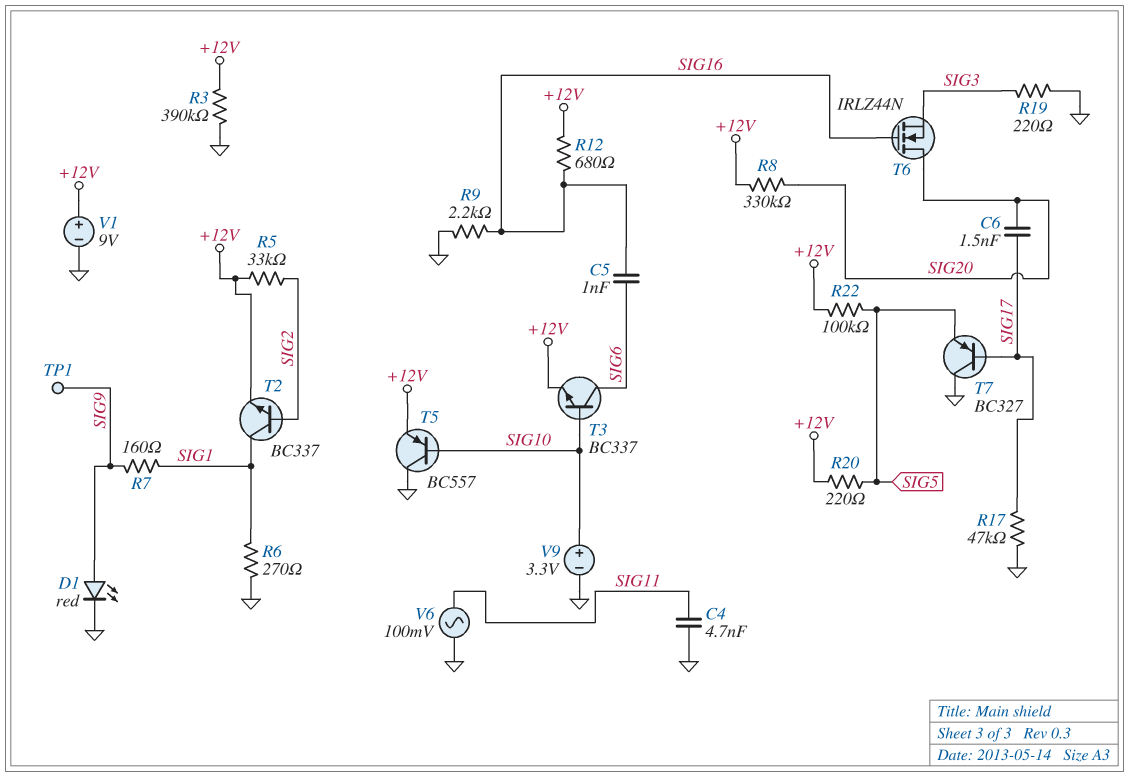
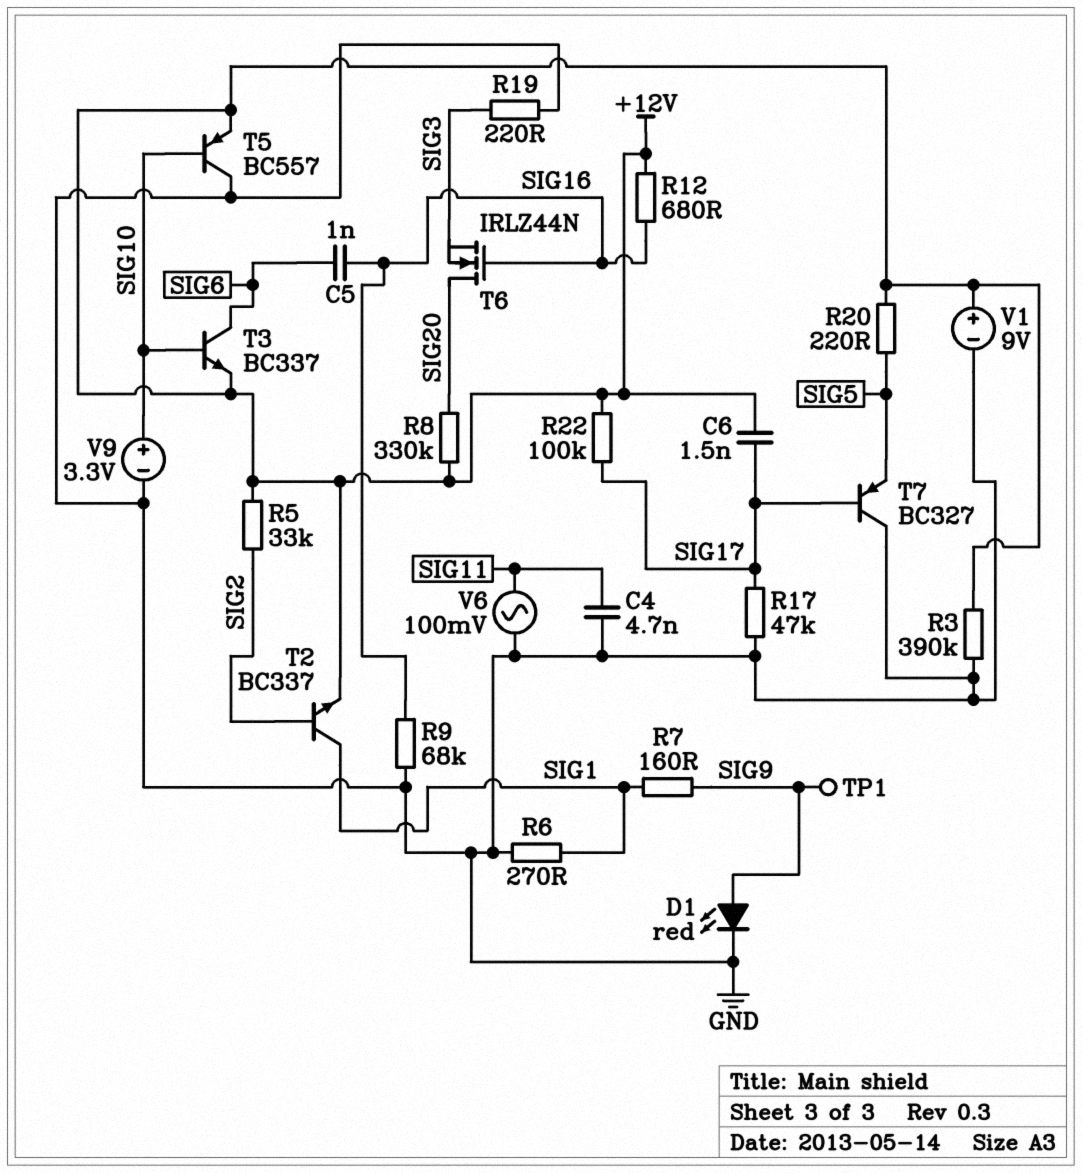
C6: 1.5nF (SIG17, SIG20) -> 1.5nF (+12V, SIG17)
R9: 2.2k (GND, SIG16) -> 68k (GND, SIG16)
R22: 100k (+12V, SIG5) -> 100k (+12V, SIG17)

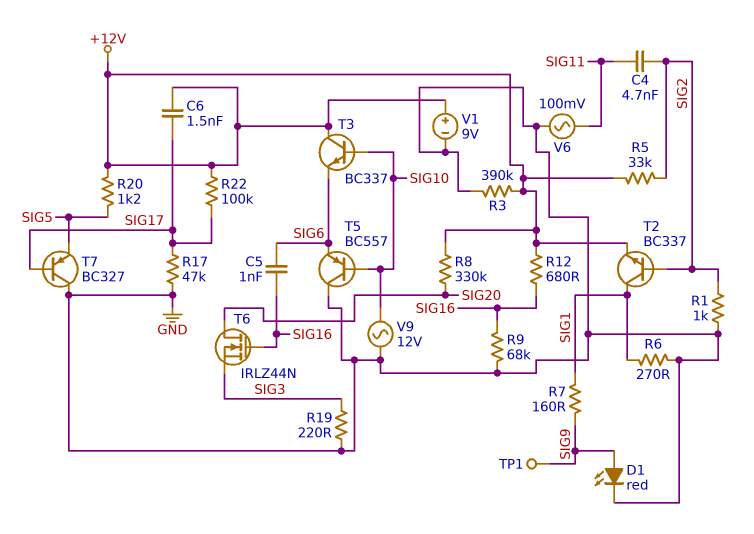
C4: 4.7nF (GND, SIG11) -> 4.7nF (SIG2, SIG11)
R1: none -> 1k (GND, SIG2)
R20: 220 (+12V, SIG5) -> 1.2k (+12V, SIG5)
T3: NPN BC337 (B SIG10, C SIG6, E +12V) -> NPN BC337 (B SIG10, C +12V, E SIG6)
T5: PNP BC557 (B SIG10, C GND, E +12V) -> PNP BC557 (B SIG10, C GND, E SIG6)
V9: 3.3V (plus SIG10, minus GND) -> AC 12V (GND, SIG10)

